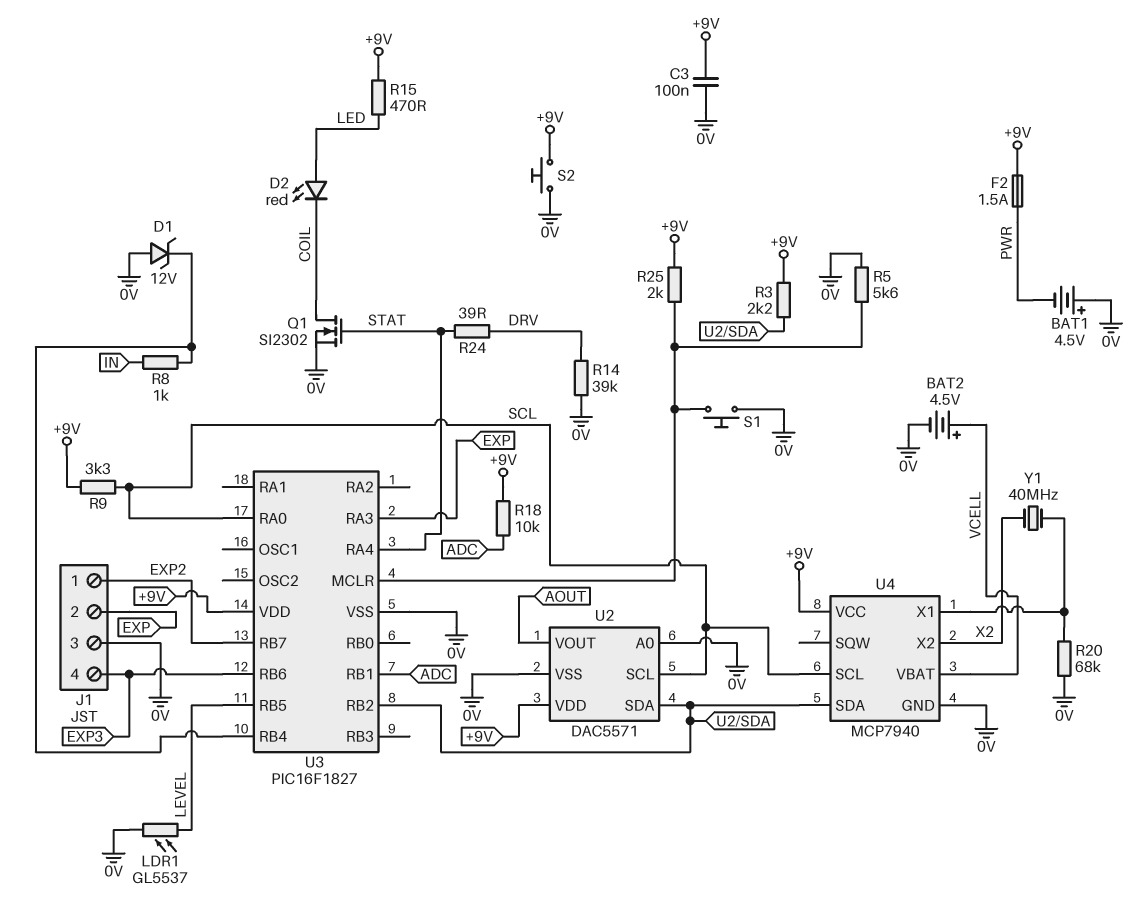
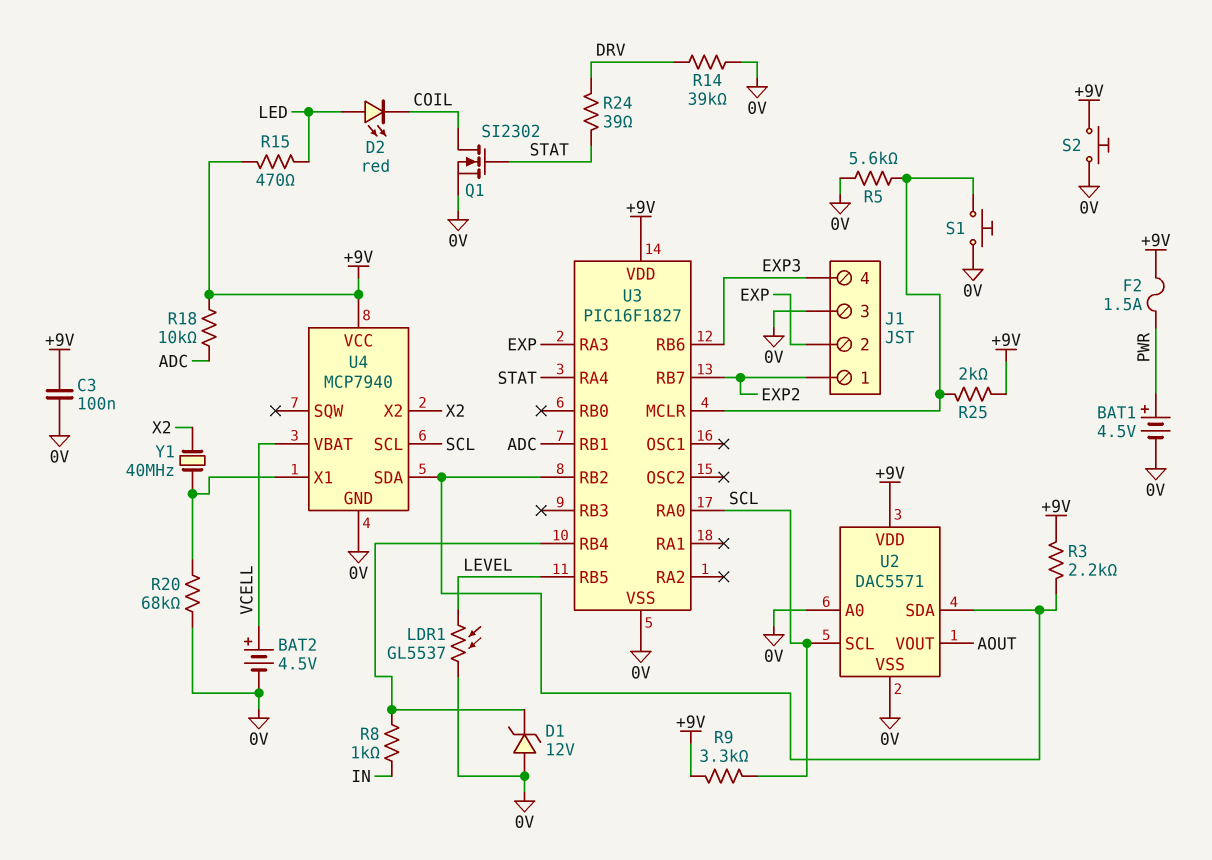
BAT1: 4.5V (plus 0V, minus PWR) -> 4.5V (plus PWR, minus 0V)

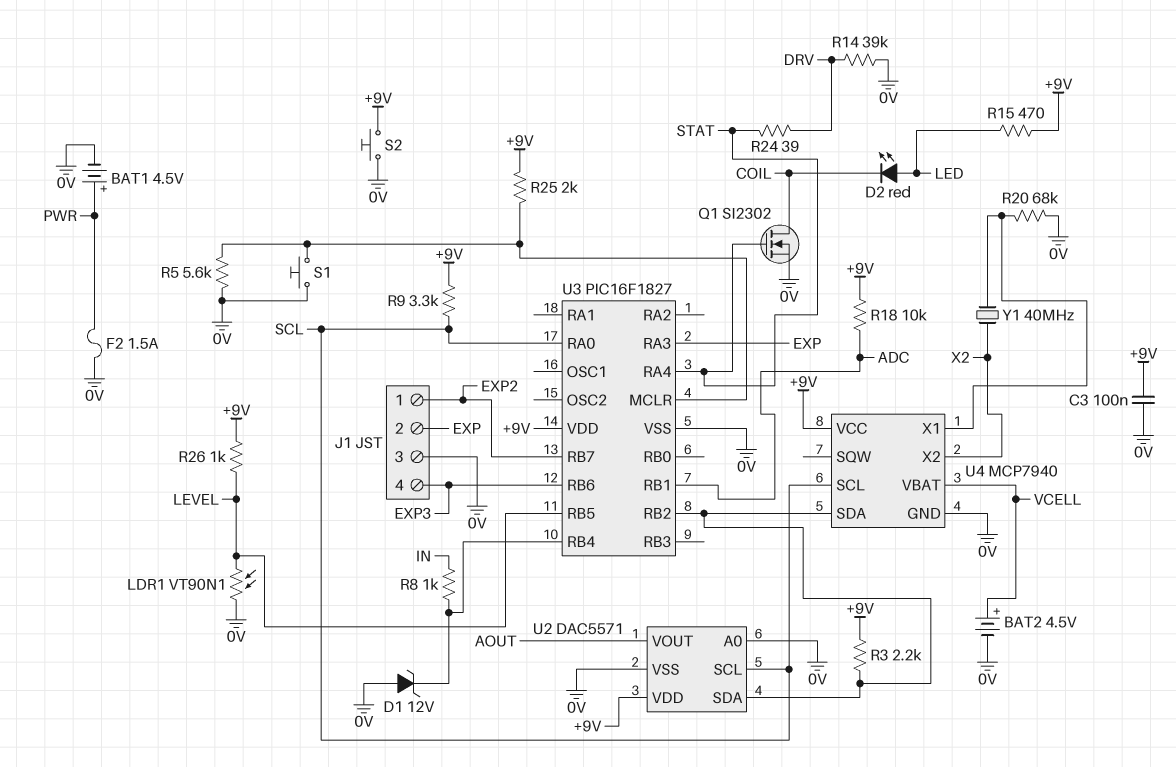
F2: 1.5A (+9V, PWR) -> 1.5A (0V, PWR)
LDR1: GL5537 (0V, LEVEL) -> VT90N1 (0V, LEVEL)
R26: none -> 1k (+9V, LEVEL)

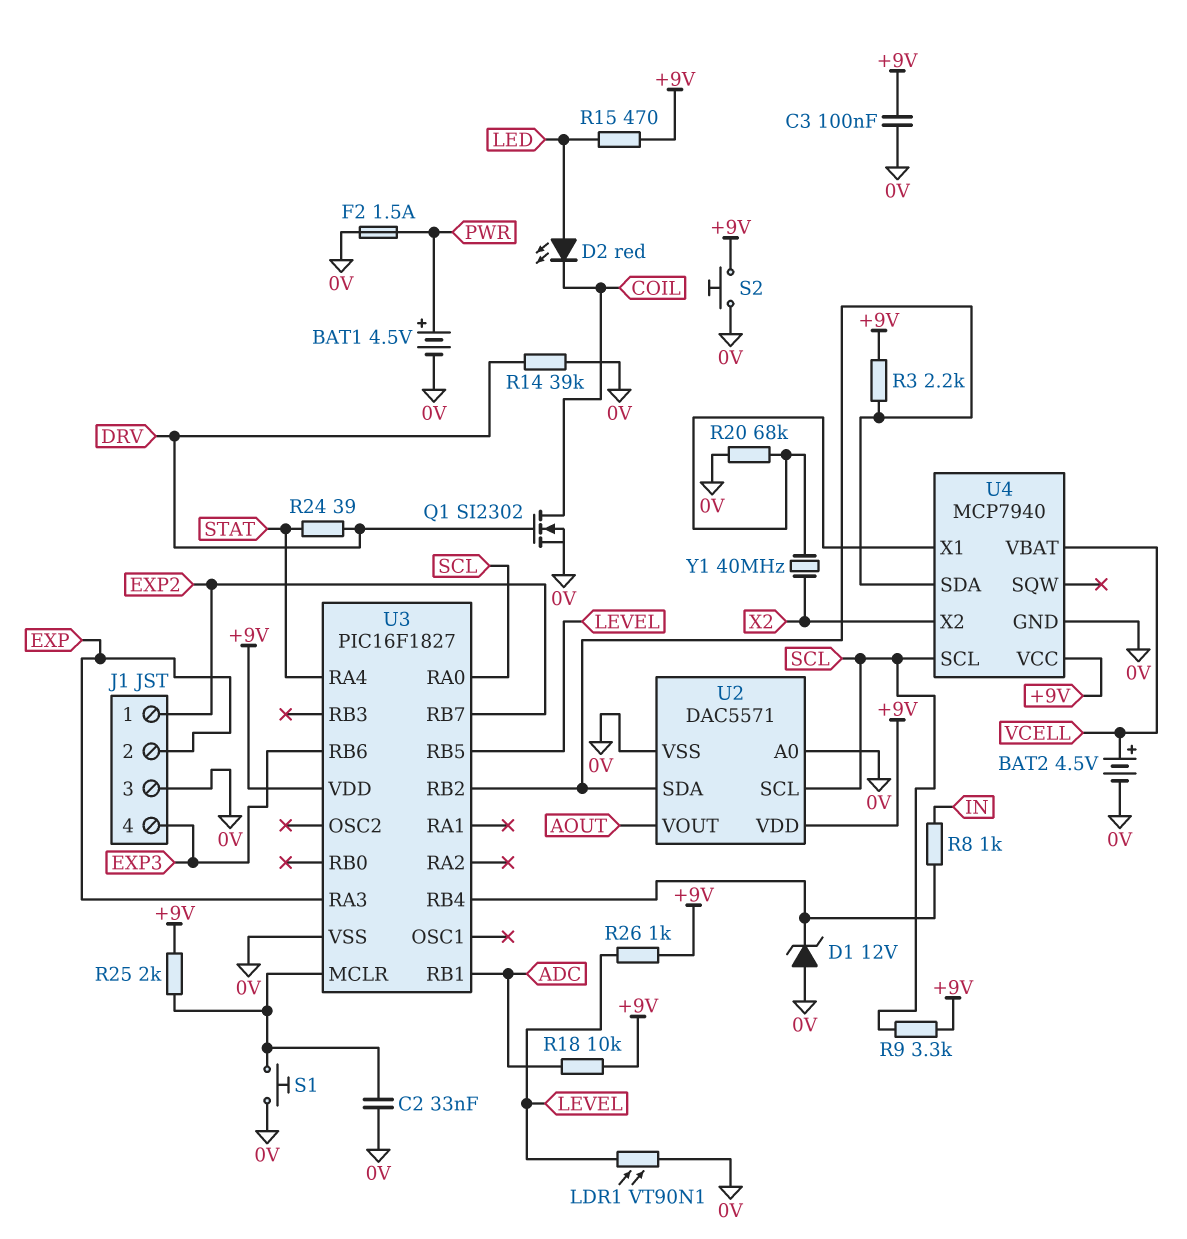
C2: none -> 33nF (0V, U3/MCLR)
Q1: NMOS SI2302 (G STAT, D COIL, S 0V) -> NMOS SI2302 (G DRV, D COIL, S 0V)
R5: 5.6k (0V, U3/MCLR) -> none

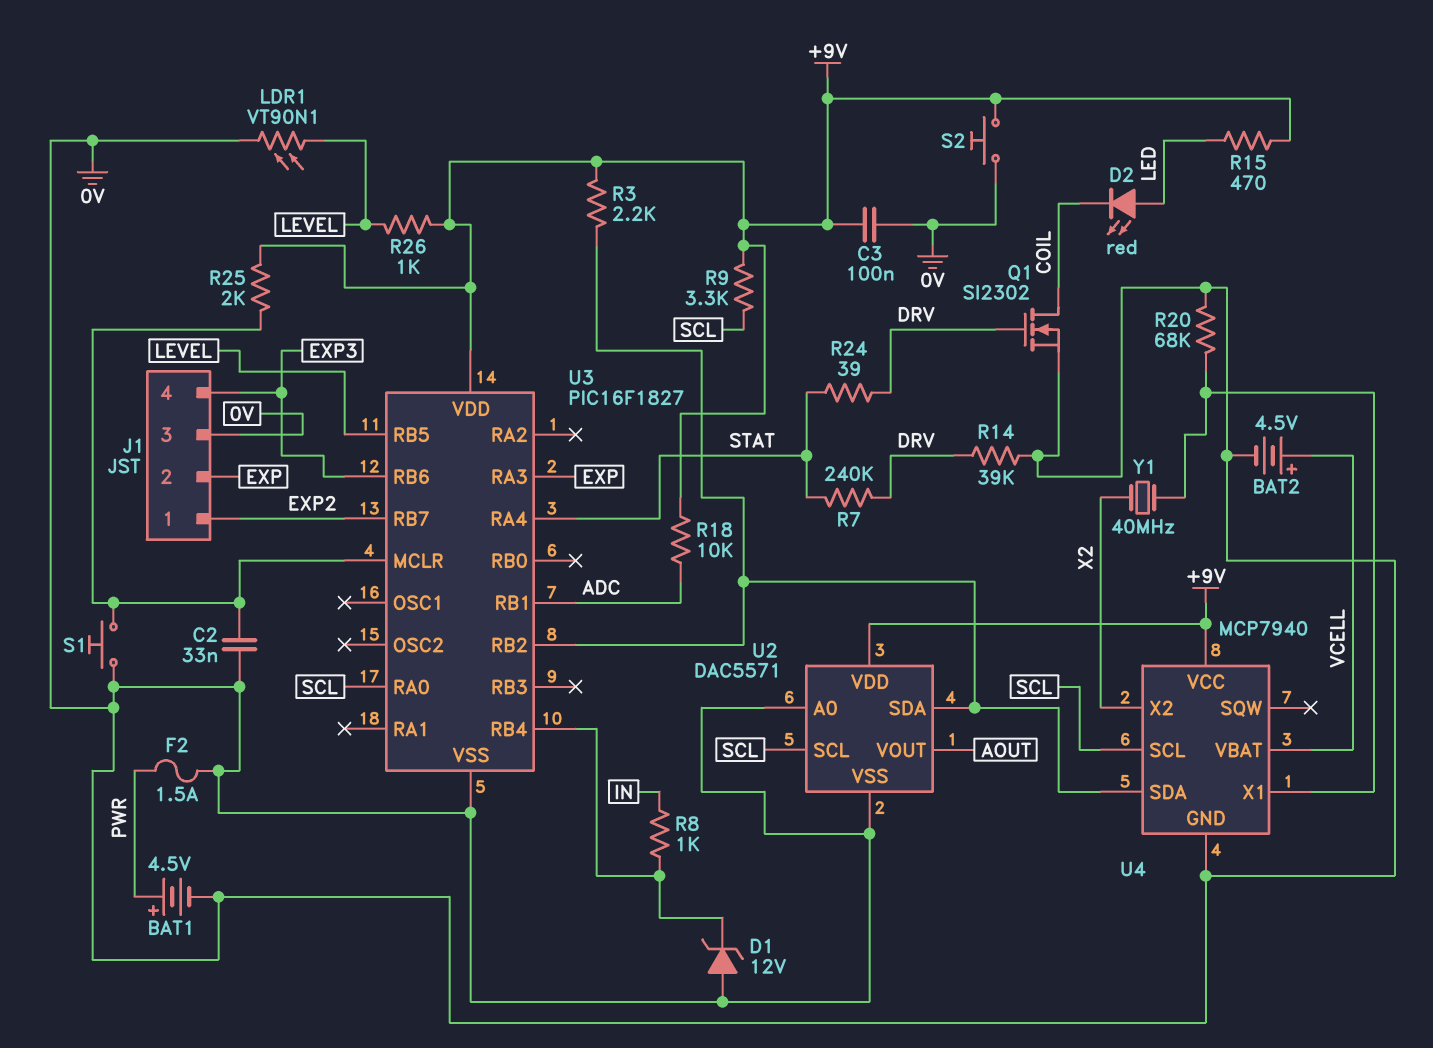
R7: none -> 240k (DRV, STAT)

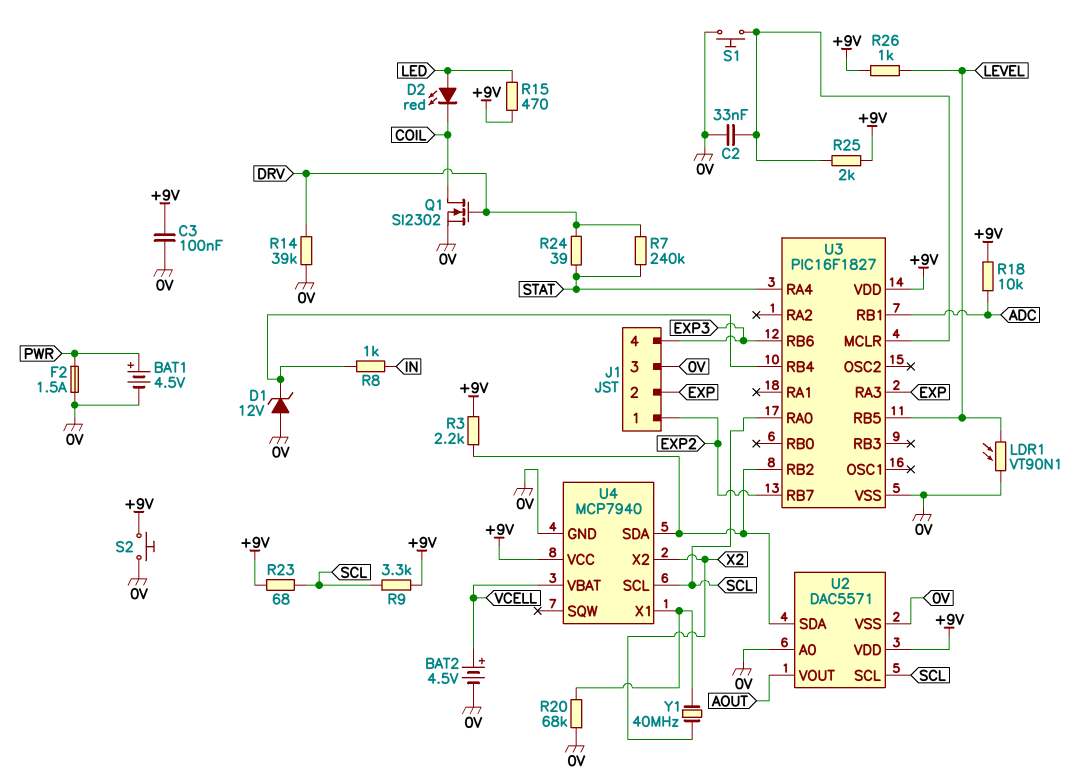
R23: none -> 68 (+9V, SCL)

